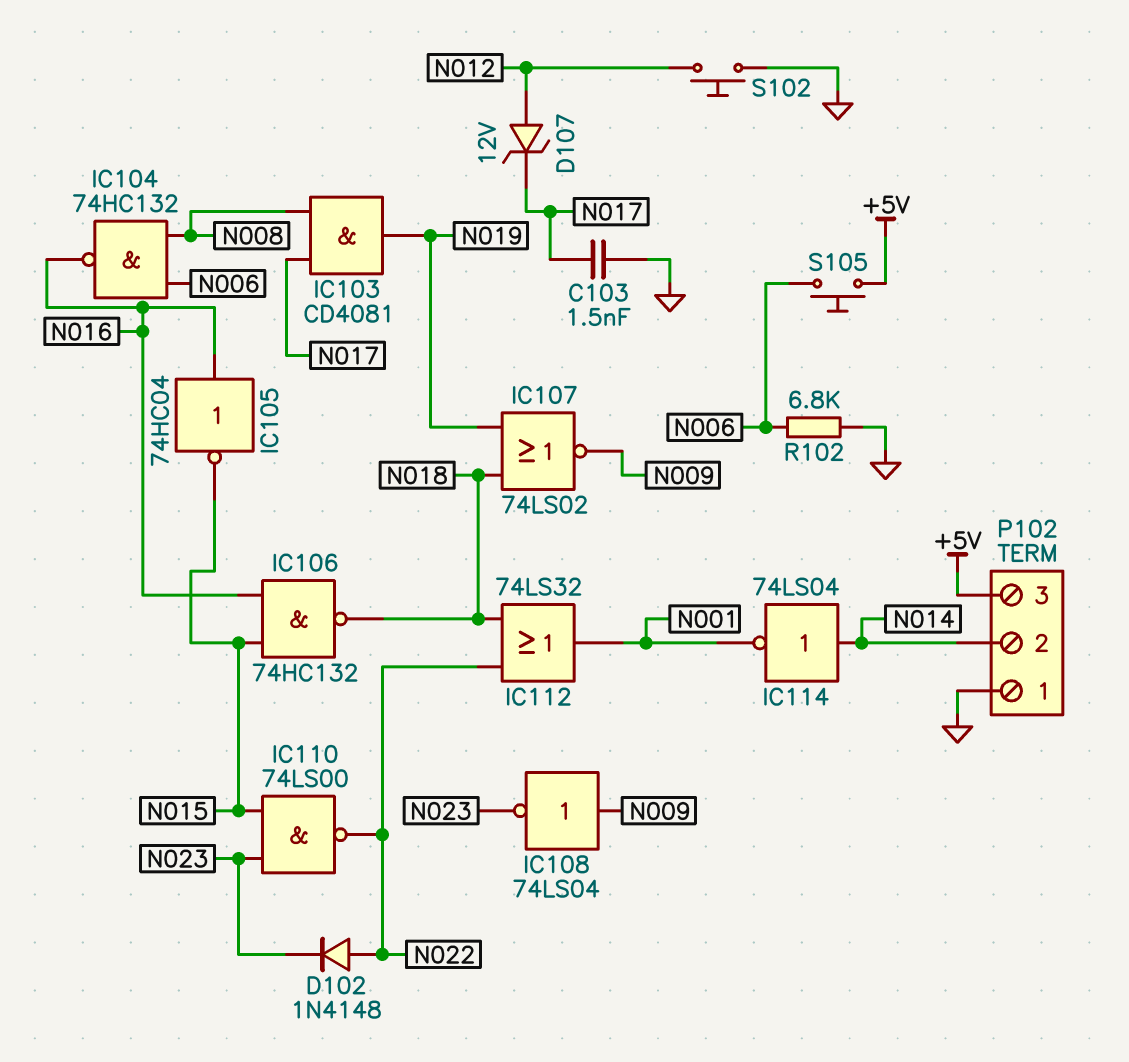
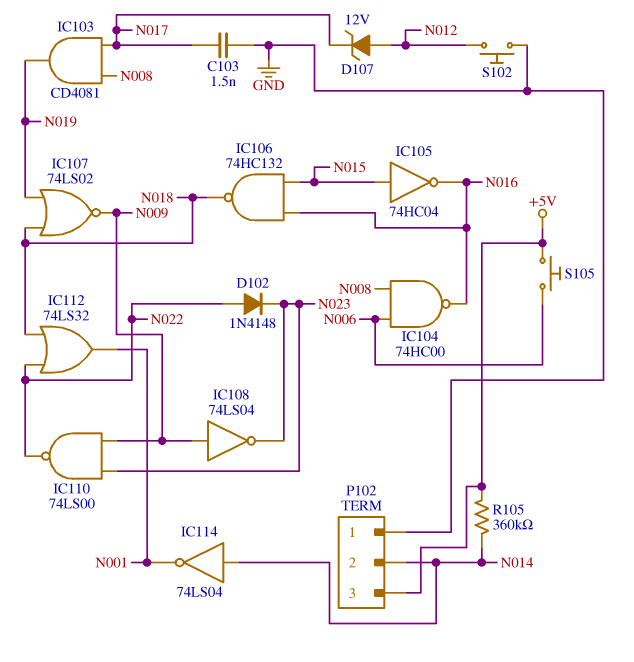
IC104: NAND 74HC132 (in N006, in N008, out N016) -> NAND 74HC00 (in N006, in N008, out N016)
IC105: NOT 74HC04 (in N016, out N015) -> NOT 74HC04 (in N015, out N016)
IC110: NAND 74LS00 (in N015, in N023, out N022) -> NAND 74LS00 (in N009, in N023, out N022)
R102: 6.8k (GND, N006) -> none
R105: none -> 360k (+5V, N014)

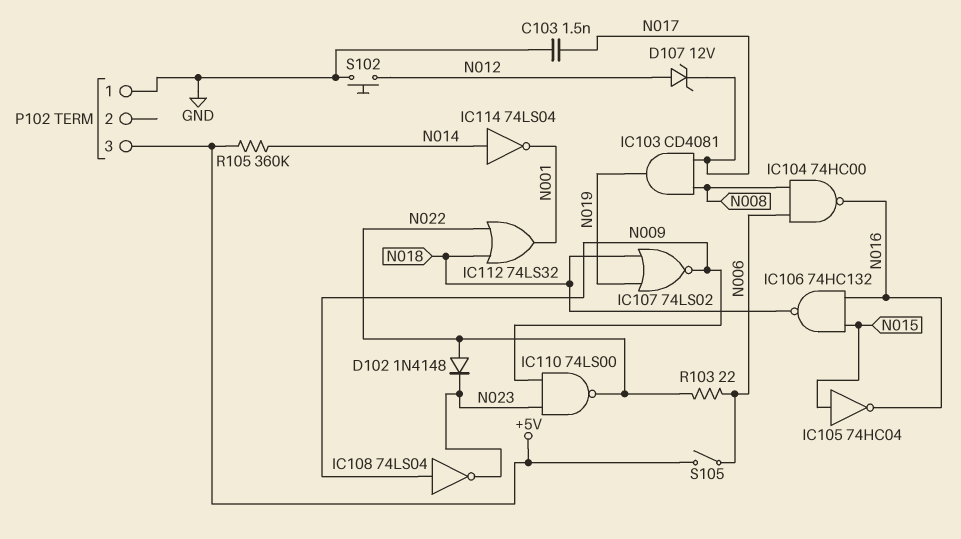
P102 pin 2: N014 -> none
R103: none -> 22 (N006, N022)
S105: button (+5V, N006) -> switch (+5V, N006)

